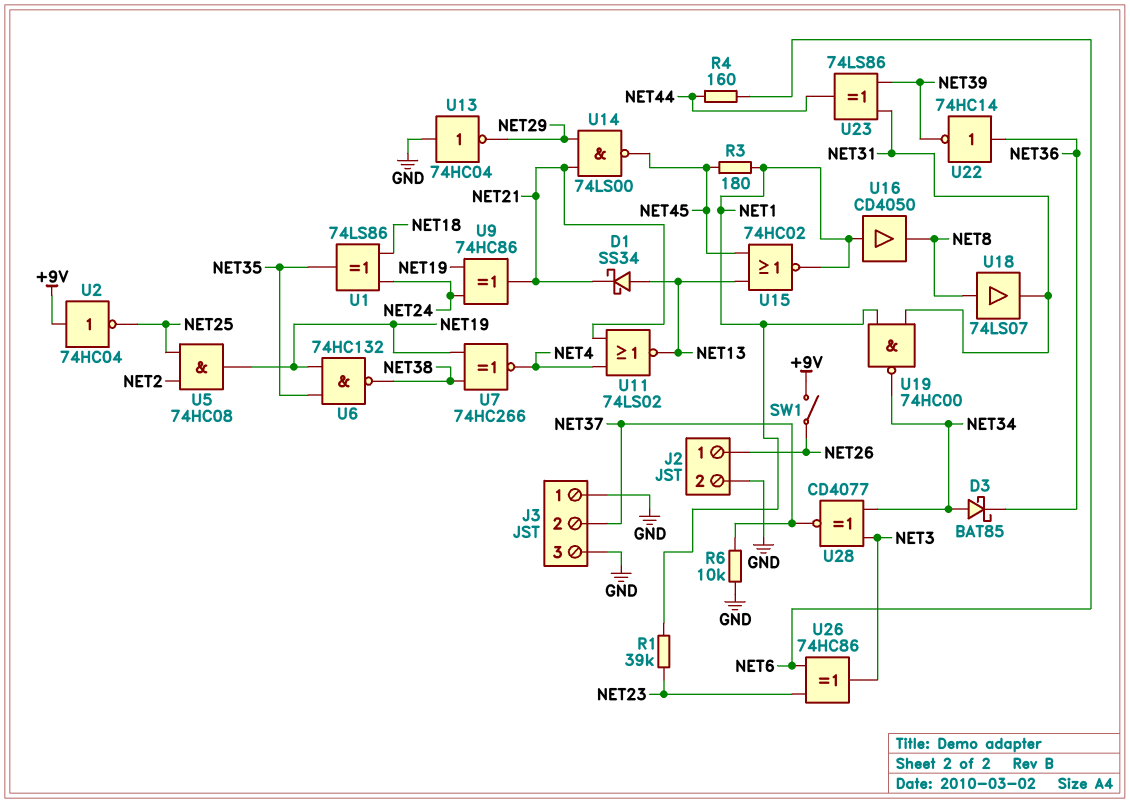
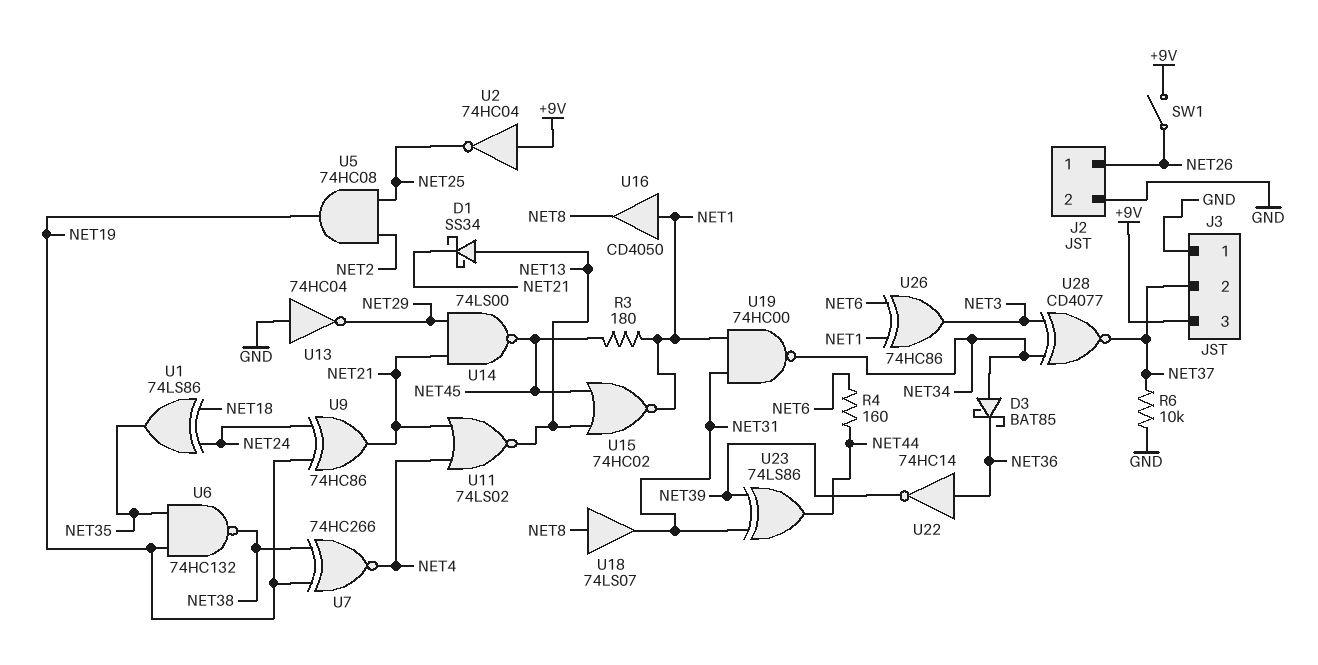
J3 pin 3: GND -> +9V
R1: 39k (NET1, NET23) -> none
U26: XOR 74HC86 (in NET6, in NET23, out NET3) -> XOR 74HC86 (in NET1, in NET6, out NET3)

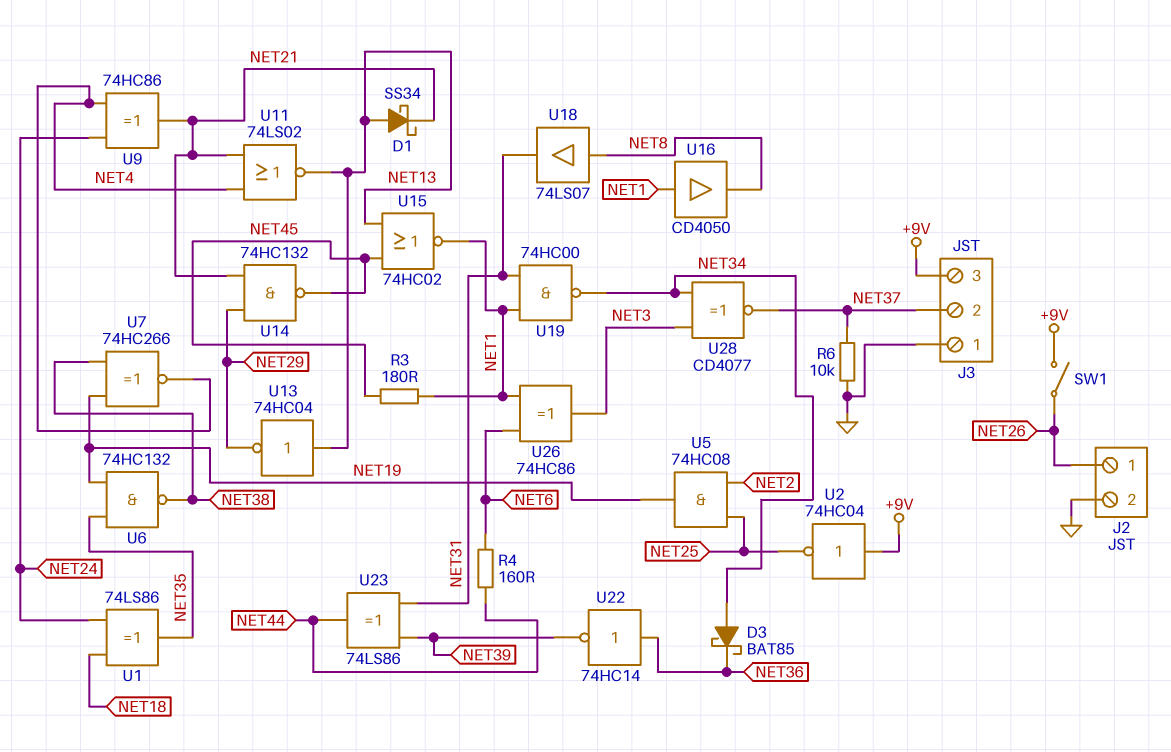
U9: XOR 74HC86 (in NET19, in NET24, out NET21) -> XOR 74HC86 (in NET4, in NET24, out NET21)
U13: NOT 74HC04 (in GND, out NET29) -> NOT 74HC04 (in NET13, out NET29)
U14: NAND 74LS00 (in NET21, in NET29, out NET45) -> NAND 74HC132 (in NET21, in NET29, out NET45)

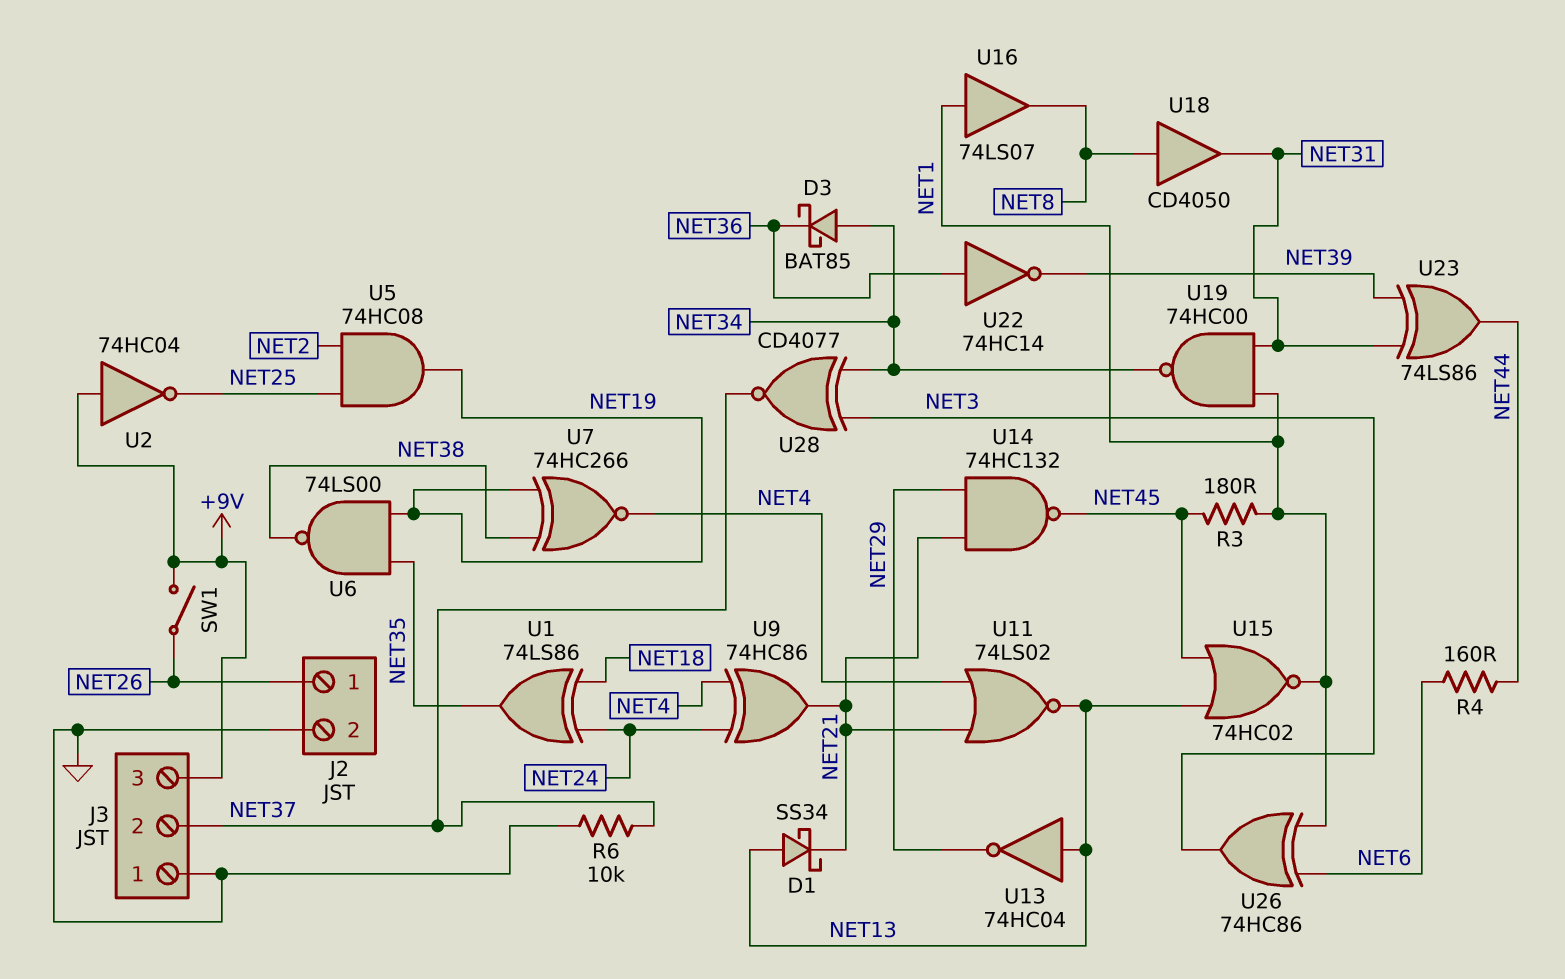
U6: NAND 74HC132 (in NET19, in NET35, out NET38) -> NAND 74LS00 (in NET19, in NET35, out NET38)
U16: buffer CD4050 (in NET1, out NET8) -> buffer 74LS07 (in NET1, out NET8)
U18: buffer 74LS07 (in NET8, out NET31) -> buffer CD4050 (in NET8, out NET31)

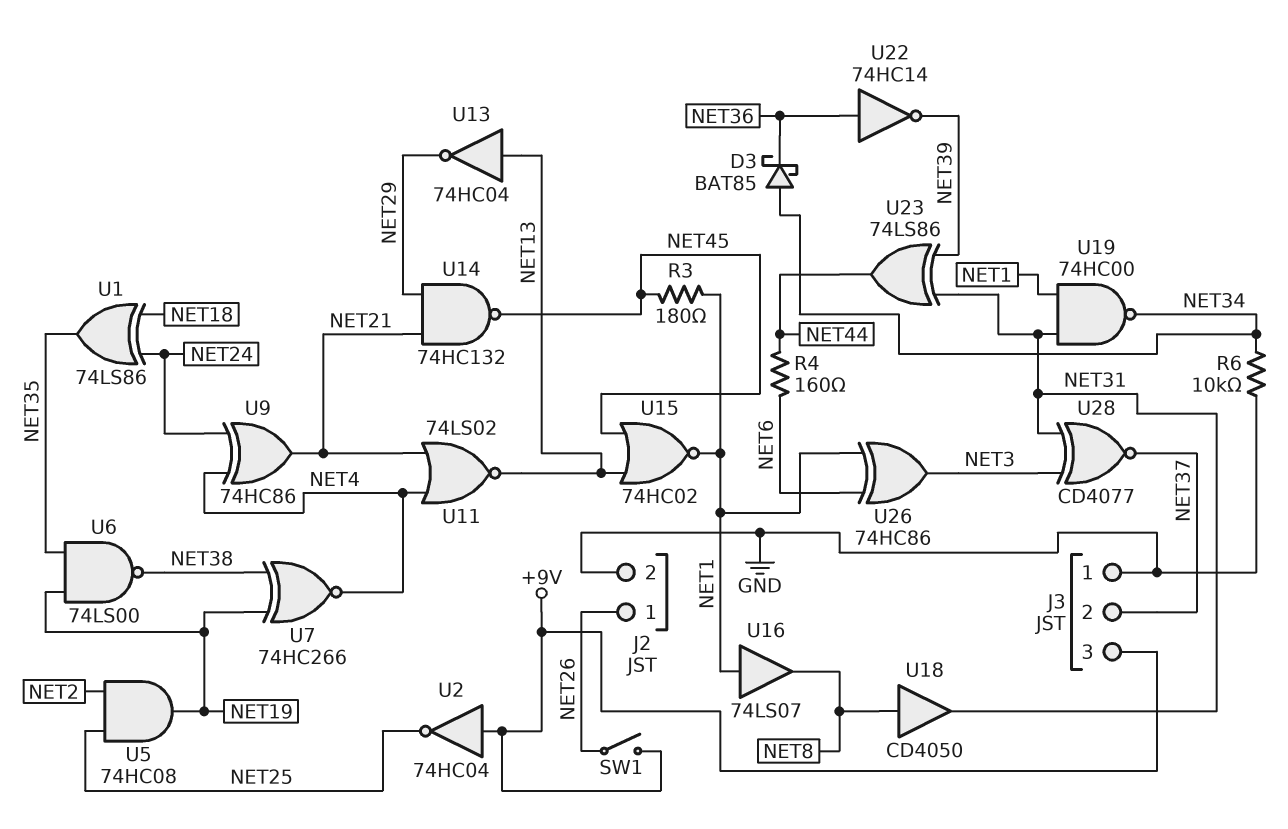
D1: schottky SS34 (A NET13, K NET21) -> none
R6: 10k (GND, NET37) -> 10k (GND, NET34)
U28: XNOR CD4077 (in NET3, in NET34, out NET37) -> XNOR CD4077 (in NET3, in NET31, out NET37)

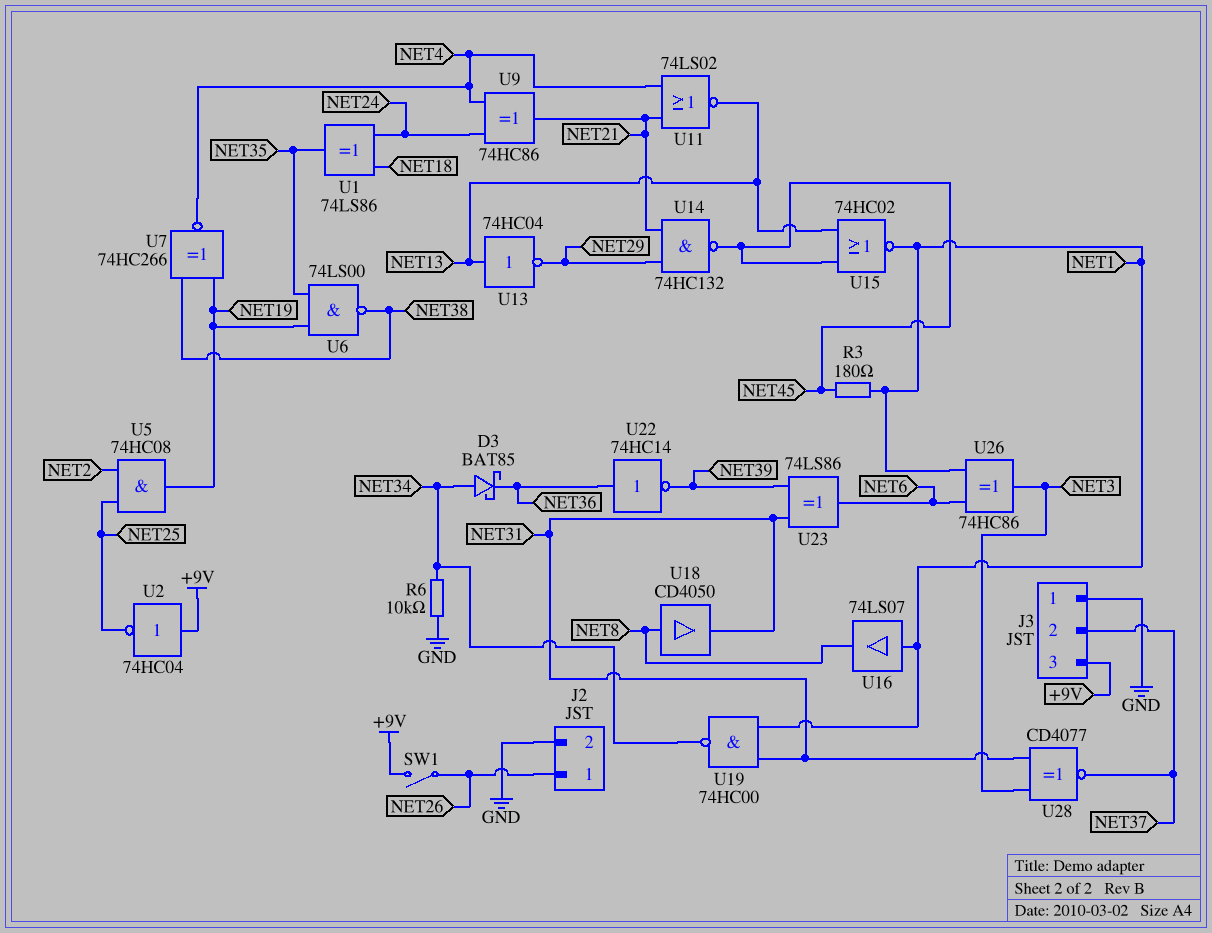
R4: 160 (NET6, NET44) -> none
U23: XOR 74LS86 (in NET31, in NET39, out NET44) -> XOR 74LS86 (in NET31, in NET39, out NET6)

